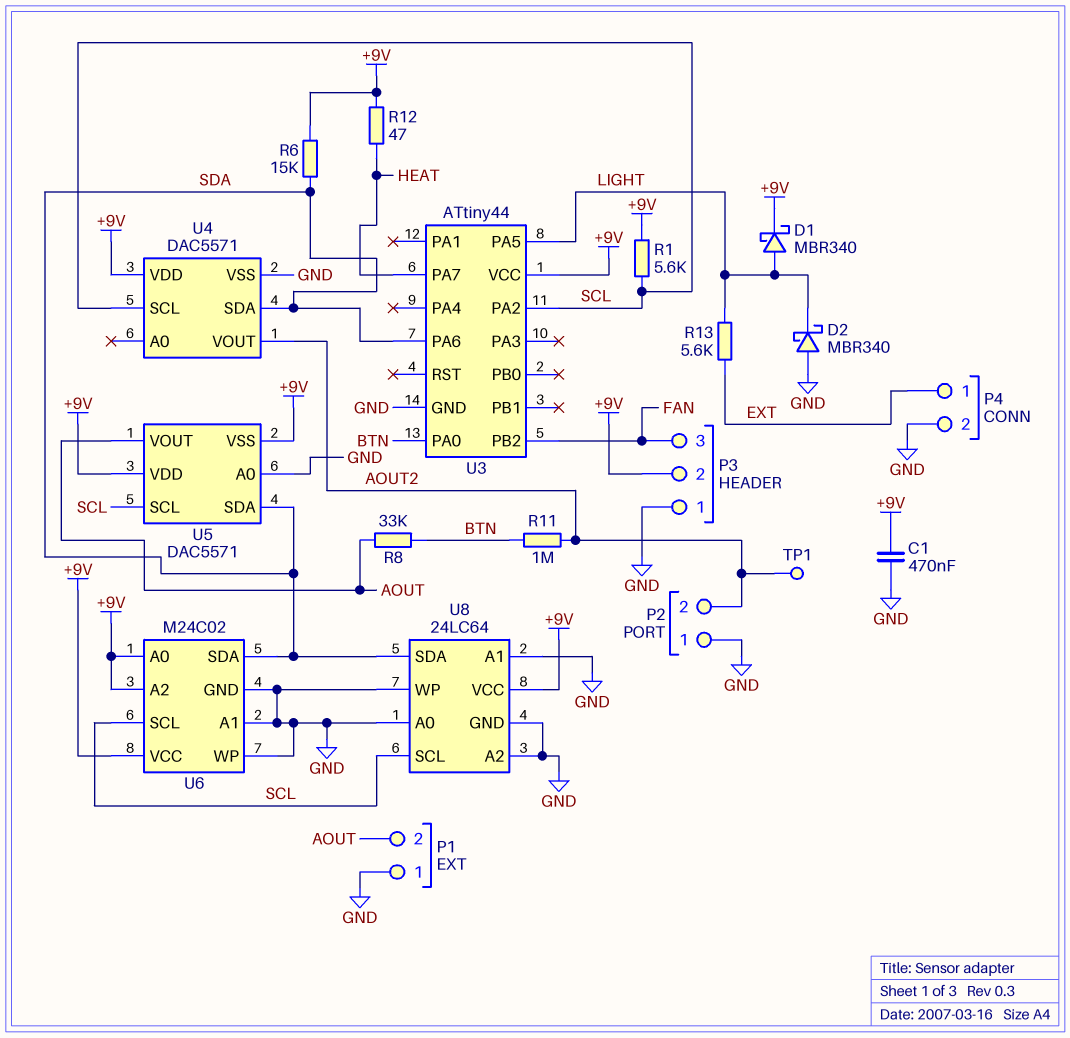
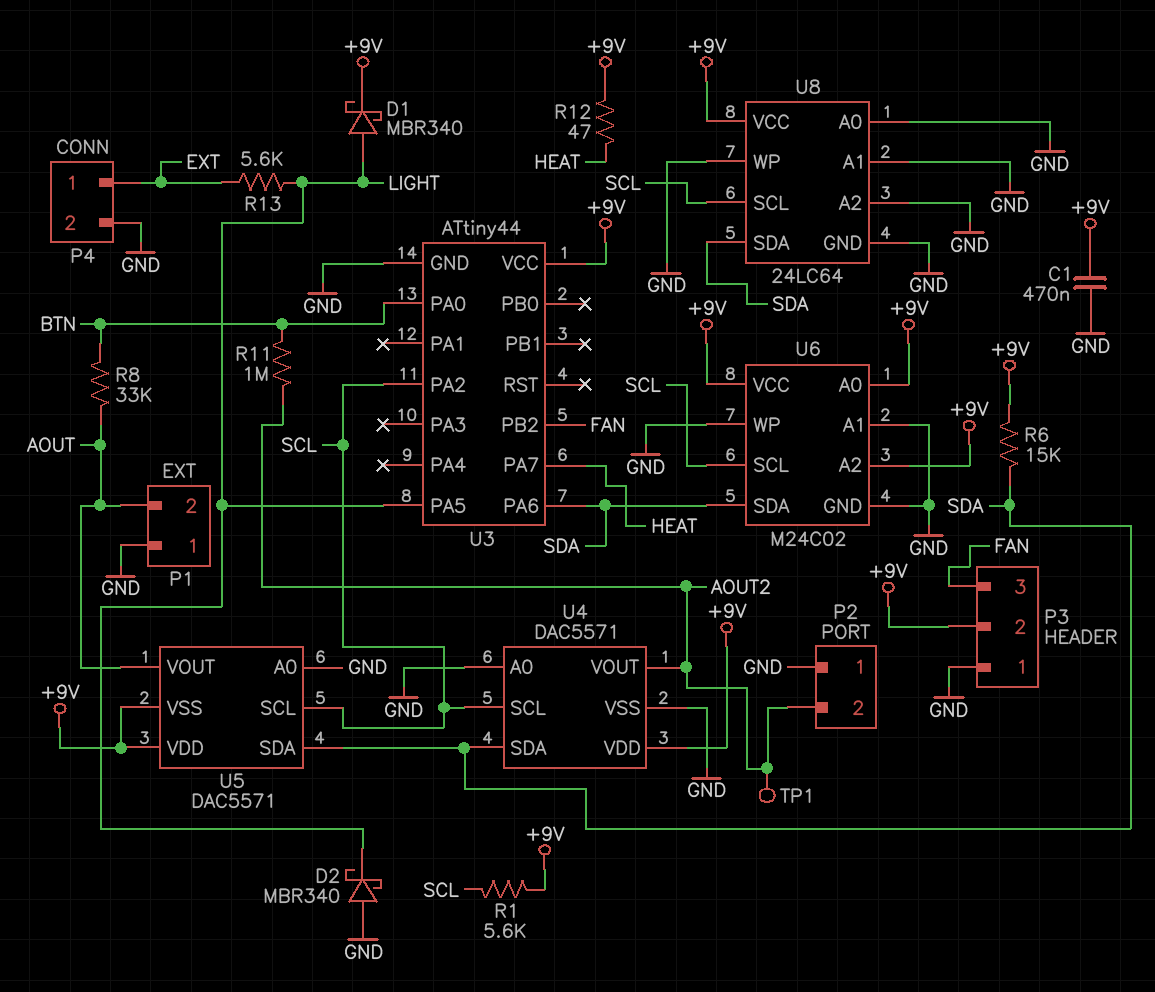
U4 pin A0: none -> GND

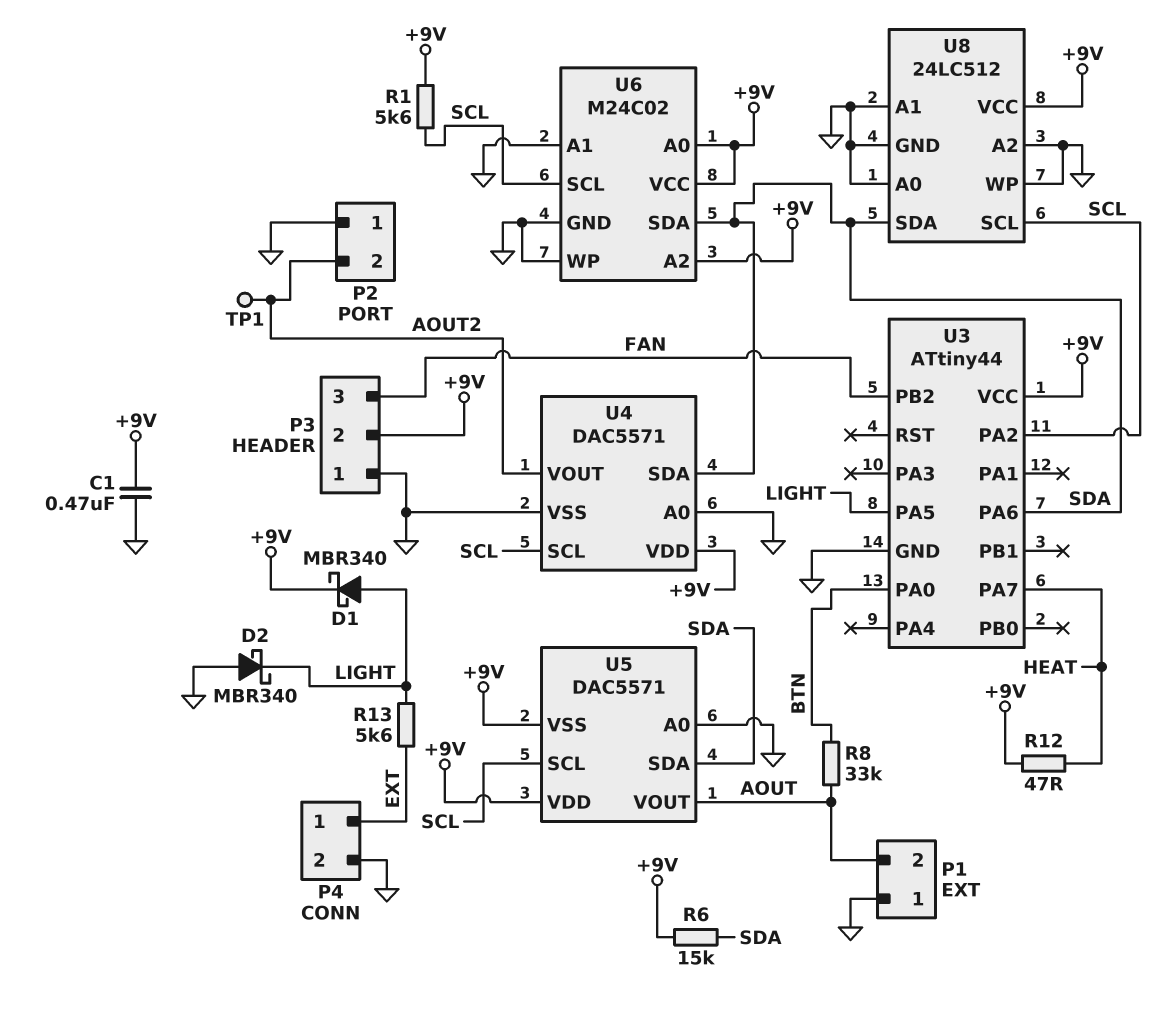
R11: 1M (AOUT2, BTN) -> none
U8: 24LC64 -> 24LC512

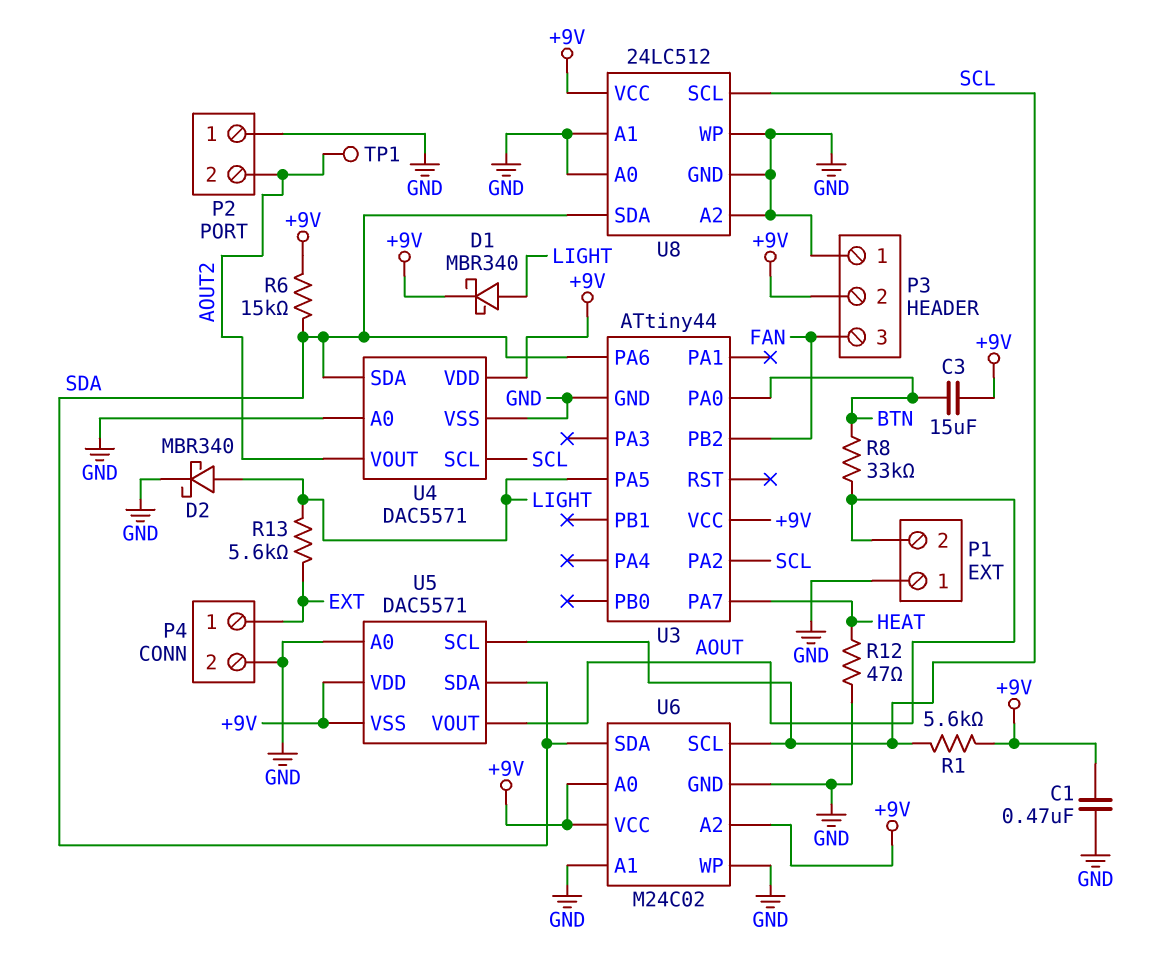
C3: none -> 15uF (+9V, BTN)
D2: schottky MBR340 (A GND, K LIGHT) -> schottky MBR340 (A LIGHT, K GND)
R12: 47 (+9V, HEAT) -> 47 (GND, HEAT)

